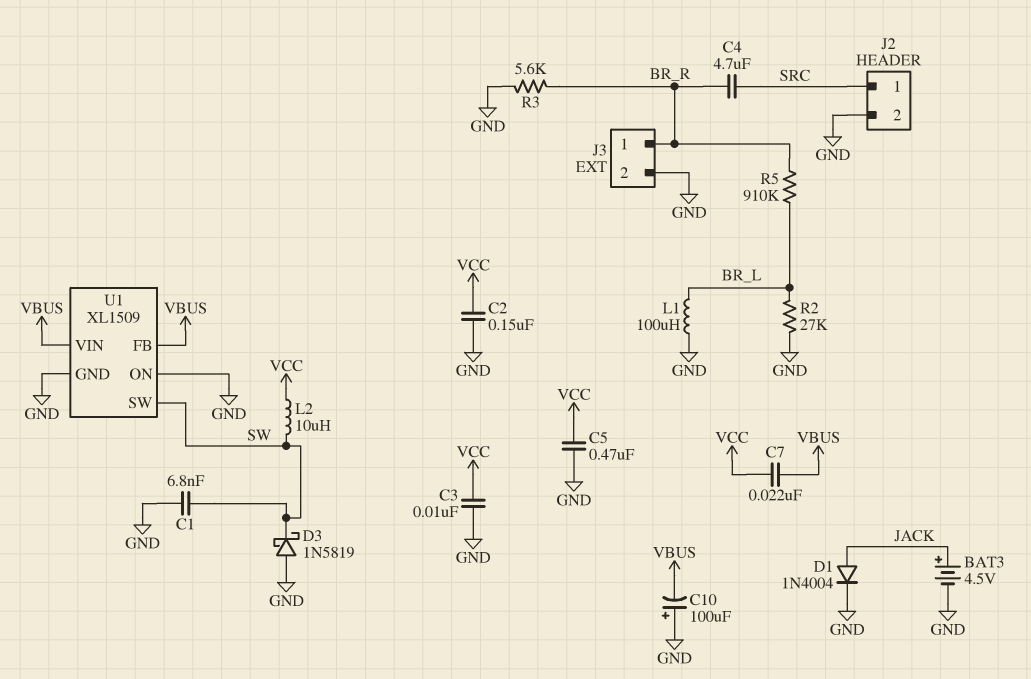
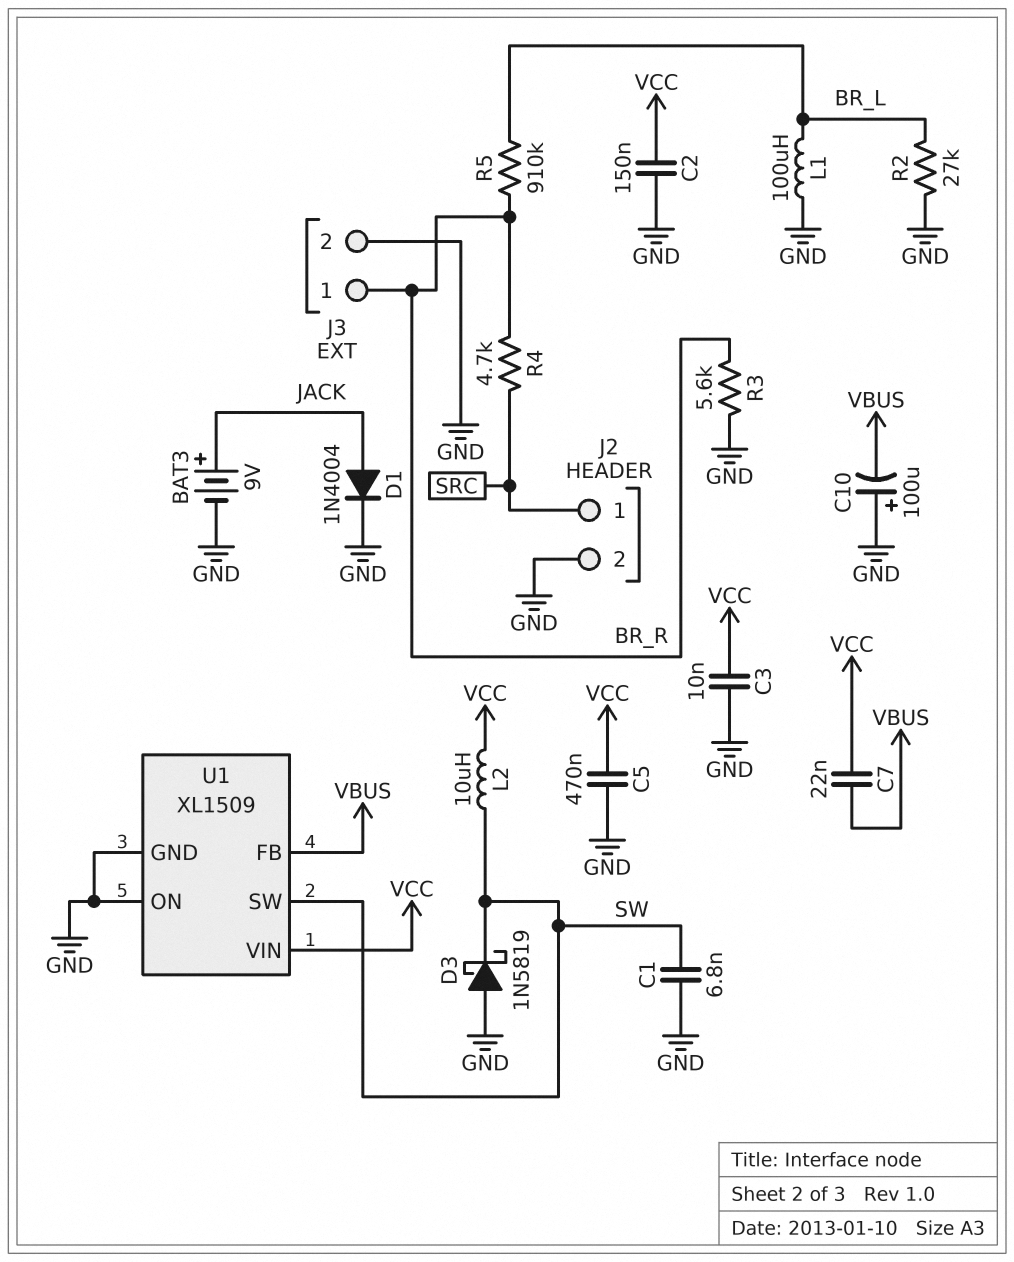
BAT3: 4.5V (plus JACK, minus GND) -> 9V (plus JACK, minus GND)
C4: 4.7uF (BR_R, SRC) -> none
R4: none -> 4.7k (BR_R, SRC)
U1 pin VIN: VBUS -> VCC

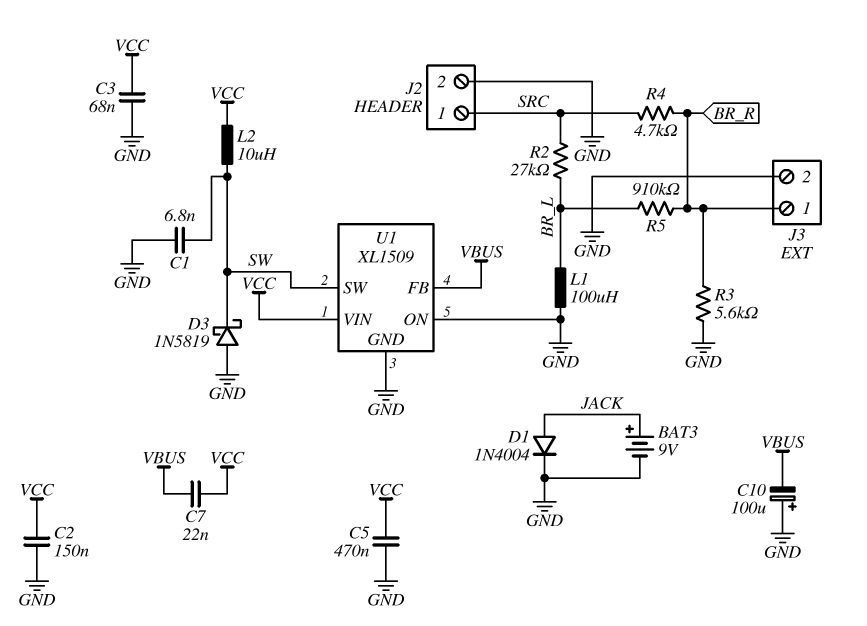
C3: 10nF (GND, VCC) -> 68nF (GND, VCC)
R2: 27k (BR_L, GND) -> 27k (BR_L, SRC)

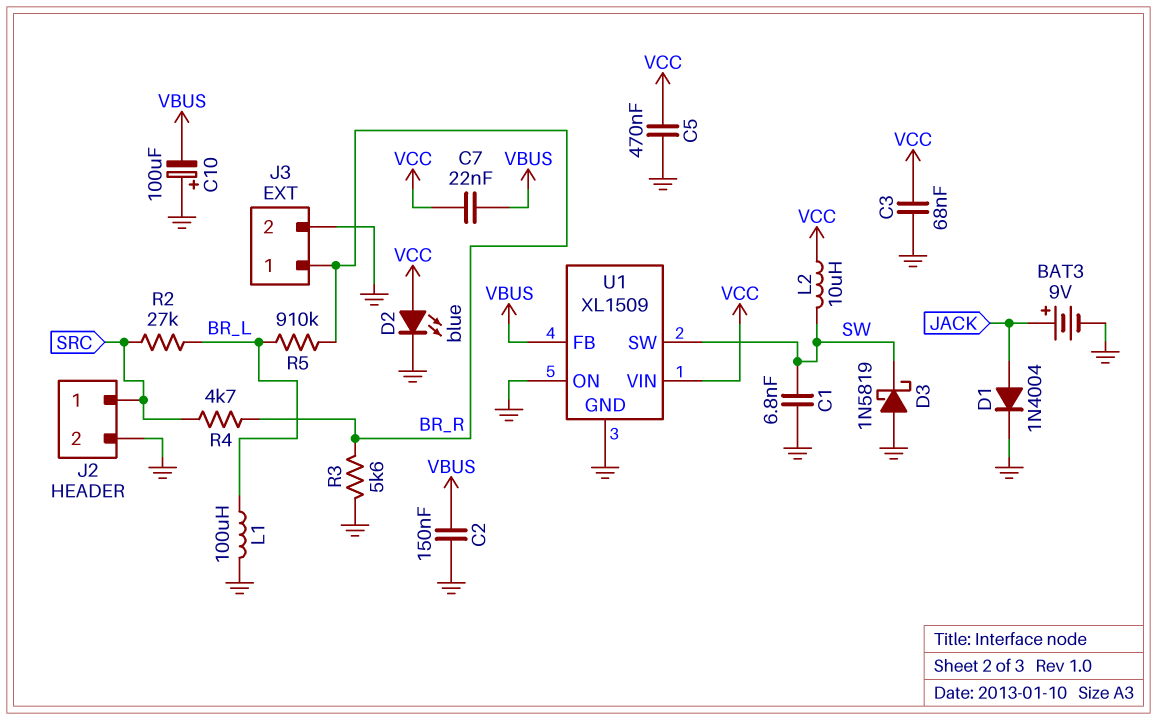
C2: 150nF (GND, VCC) -> 150nF (GND, VBUS)
D2: none -> LED blue (A VCC, K GND)

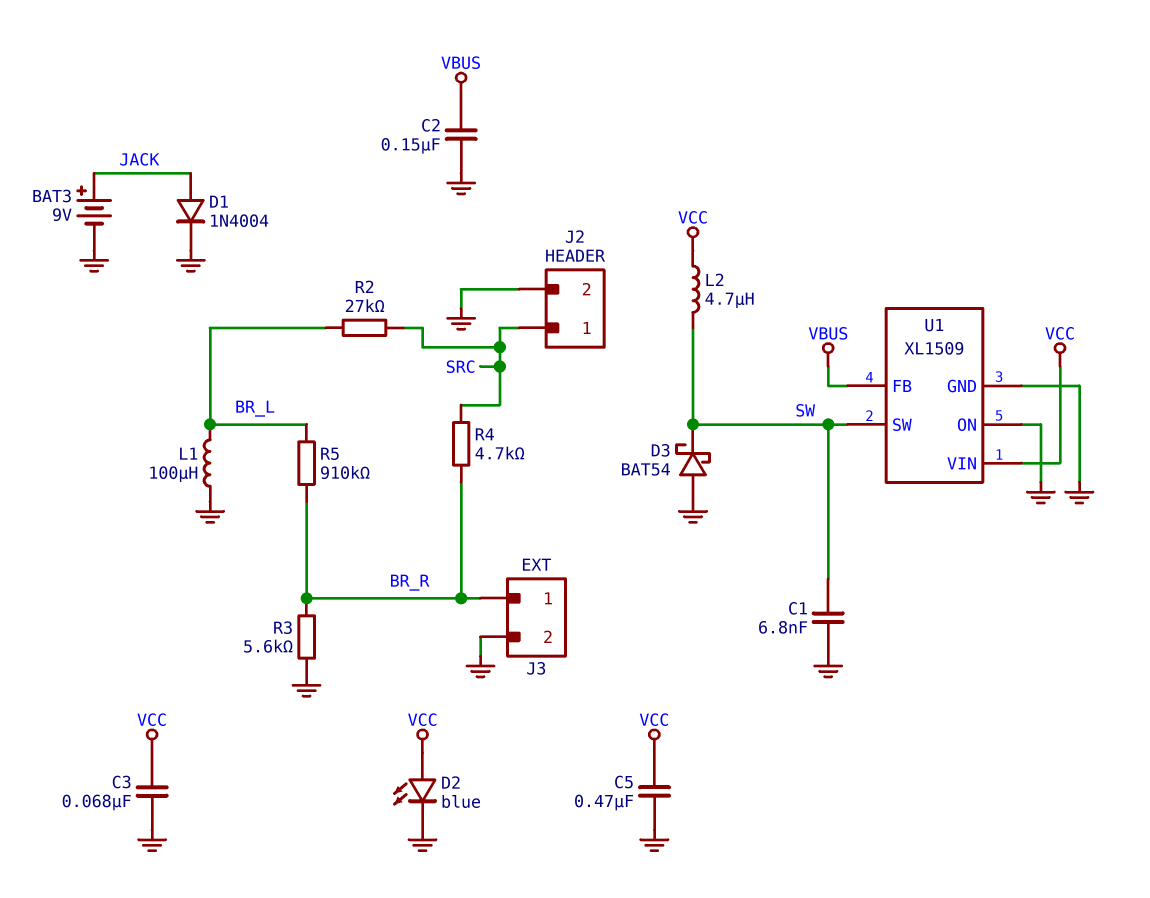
C7: 22nF (VBUS, VCC) -> none
C10: 100uF (plus GND, minus VBUS) -> none
D3: schottky 1N5819 (A GND, K SW) -> schottky BAT54 (A GND, K SW)
L2: 10uH (SW, VCC) -> 4.7uH (SW, VCC)

